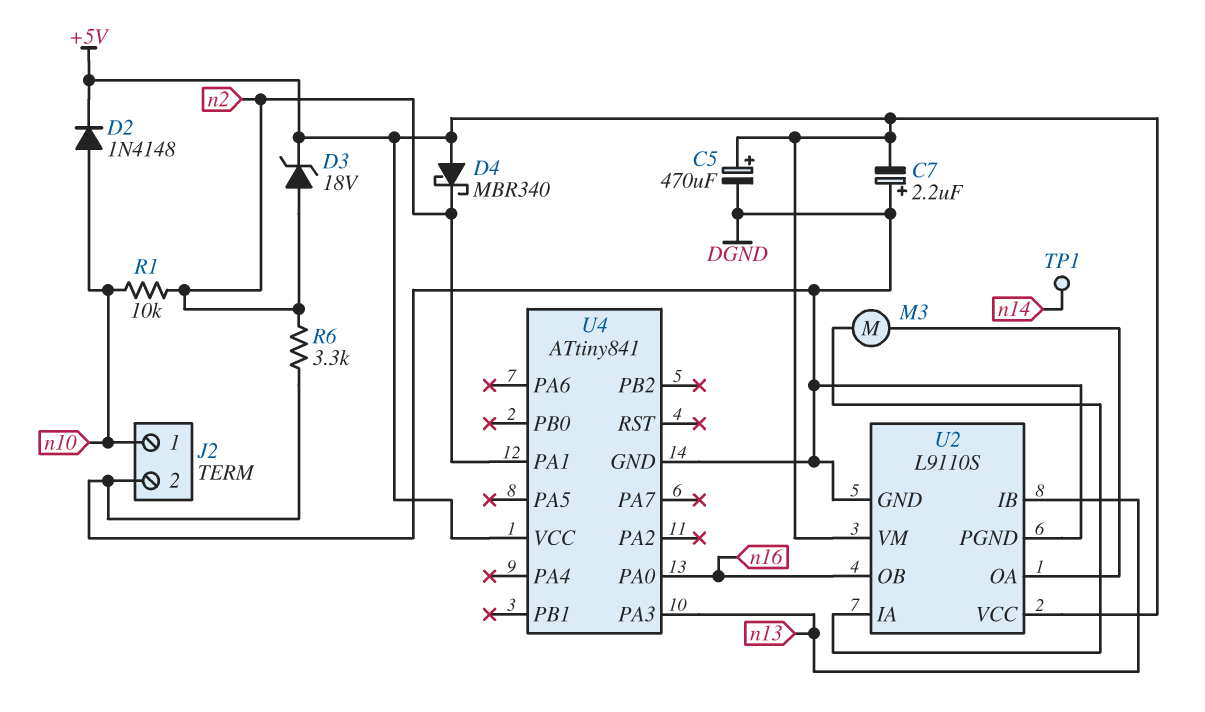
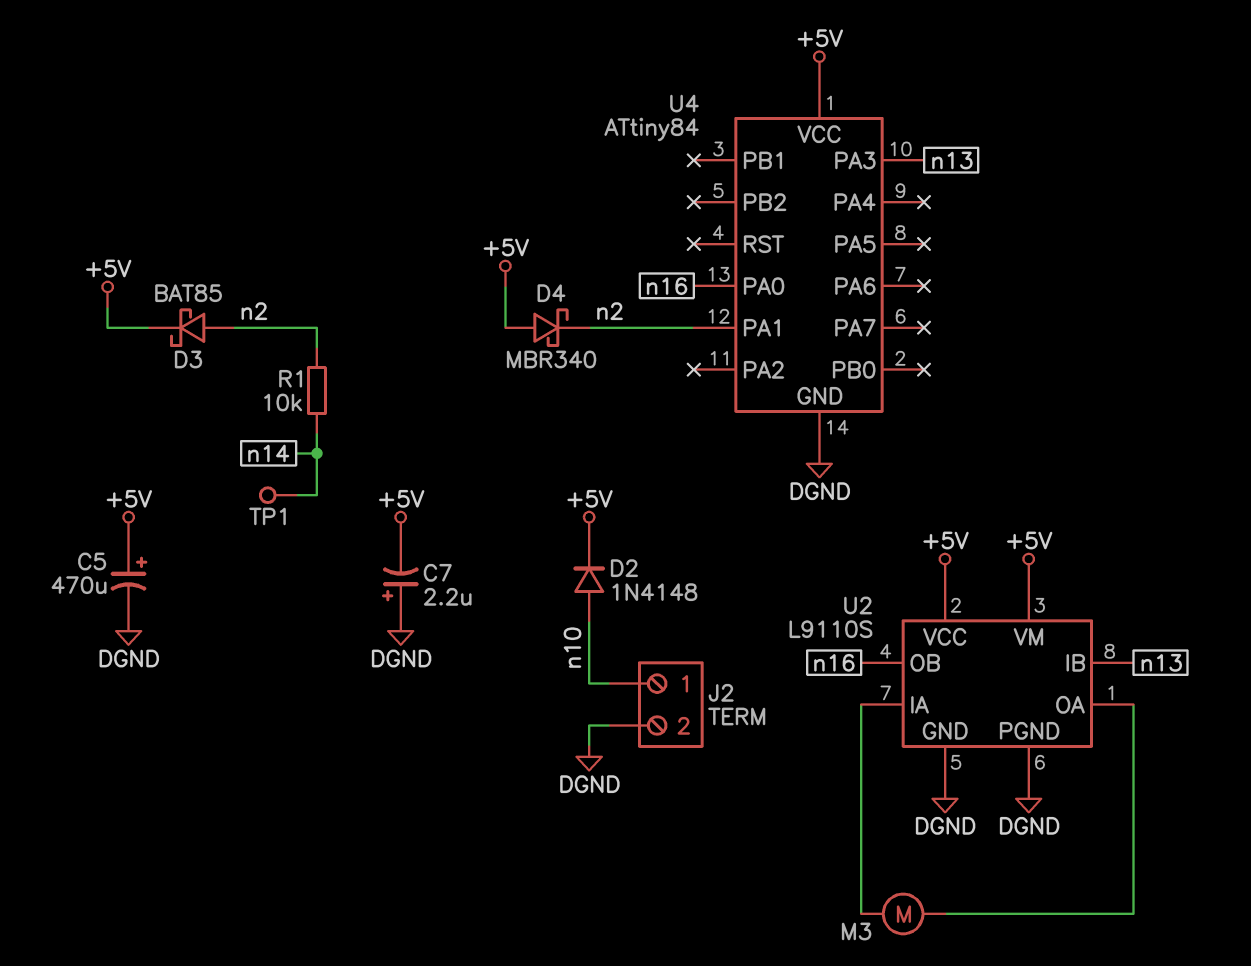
D3: zener 18V (A n2, K +5V) -> schottky BAT85 (A n2, K +5V)
R1: 10k (n2, n10) -> 10k (n2, n14)
R6: 3.3k (DGND, n2) -> none
U4: ATtiny841 -> ATtiny84

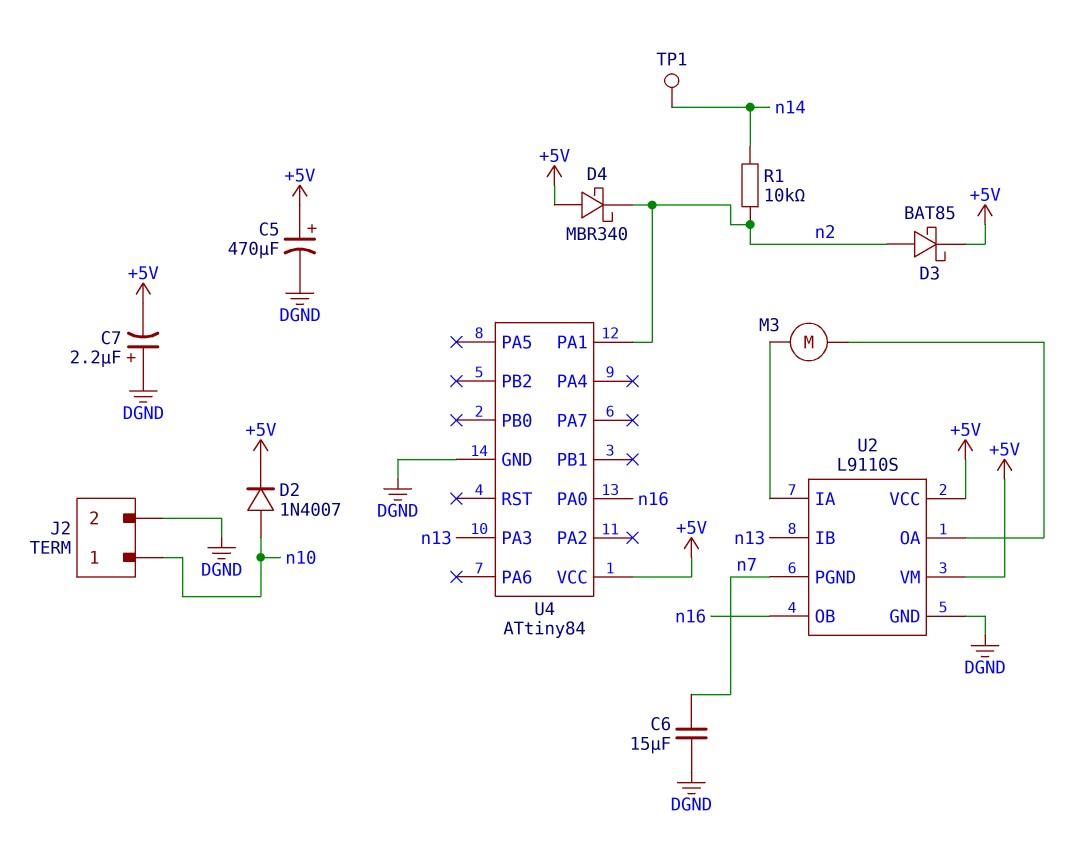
C6: none -> 15uF (DGND, n7)
D2: diode 1N4148 (A n10, K +5V) -> diode 1N4007 (A n10, K +5V)
U2 pin PGND: DGND -> n7

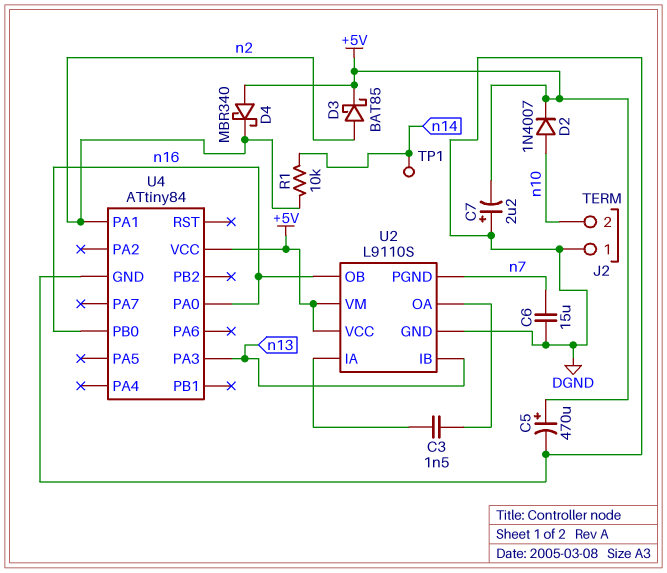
C3: none -> 1.5nF (U2/IA, U2/OA)
J2 pin 1: n10 -> DGND
J2 pin 2: DGND -> n10
M3: motor (U2/IA, U2/OA) -> none
U4 pin PB0: none -> n16

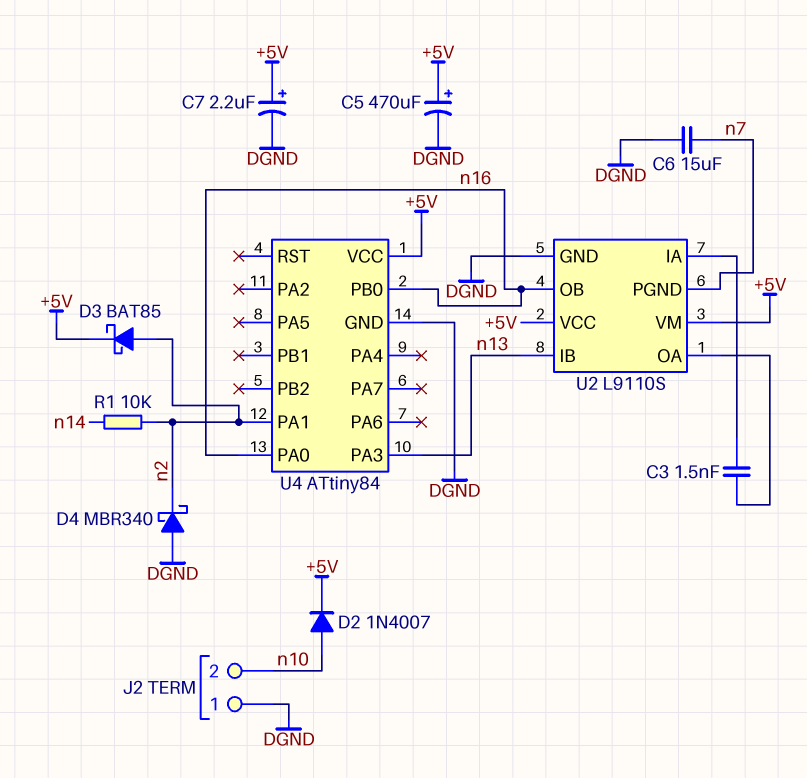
C7: 2.2uF (plus DGND, minus +5V) -> 2.2uF (plus +5V, minus DGND)
D4: schottky MBR340 (A +5V, K n2) -> schottky MBR340 (A DGND, K n2)
TP1: test point (n14) -> none

